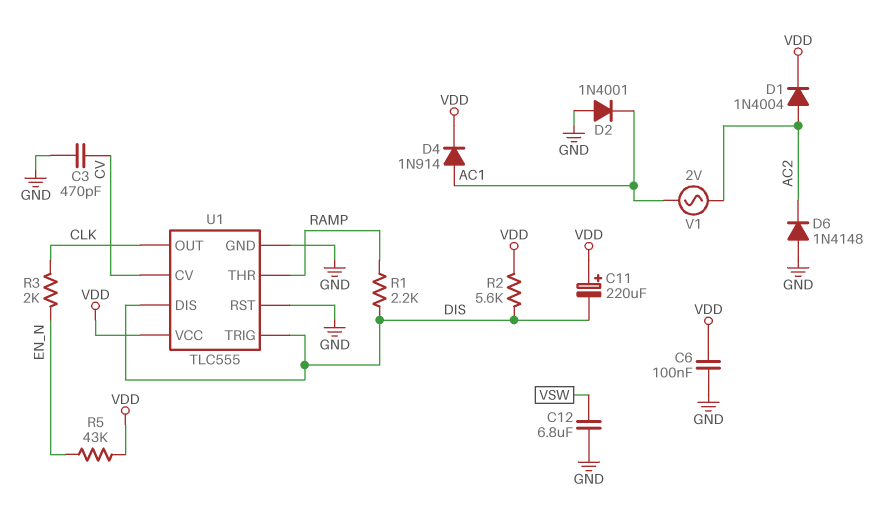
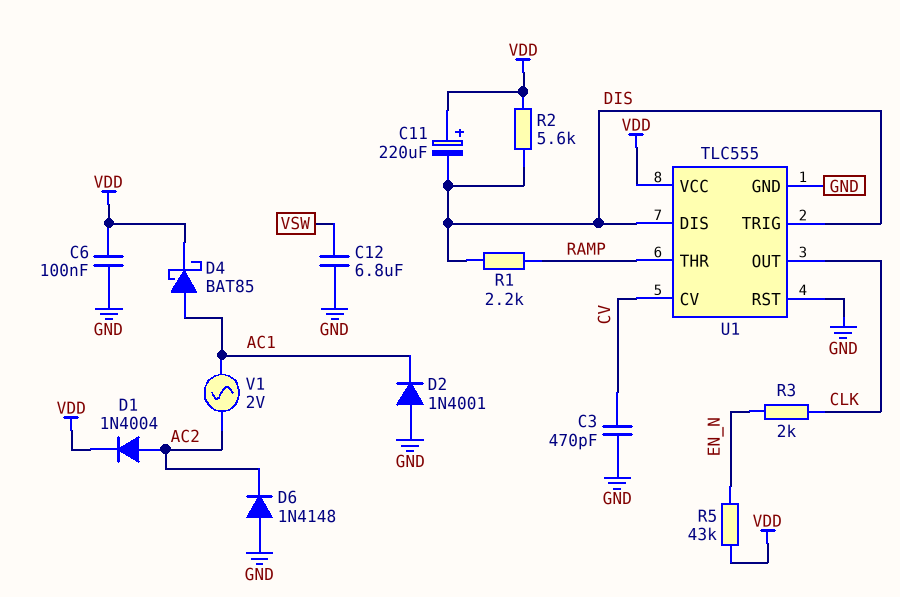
D4: diode 1N914 (A AC1, K VDD) -> schottky BAT85 (A AC1, K VDD)

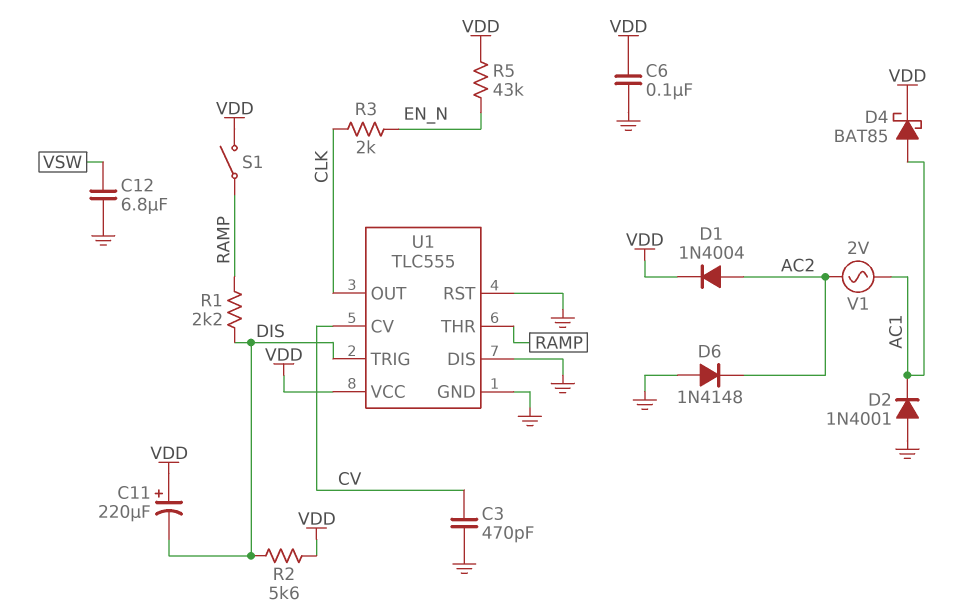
S1: none -> switch (RAMP, VDD)
U1 pin DIS: DIS -> GND

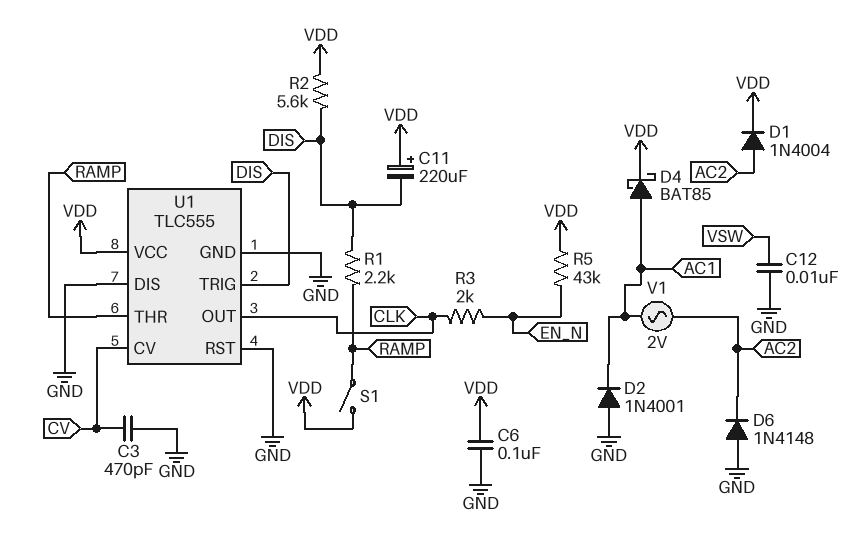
C12: 6.8uF (GND, VSW) -> 10nF (GND, VSW)

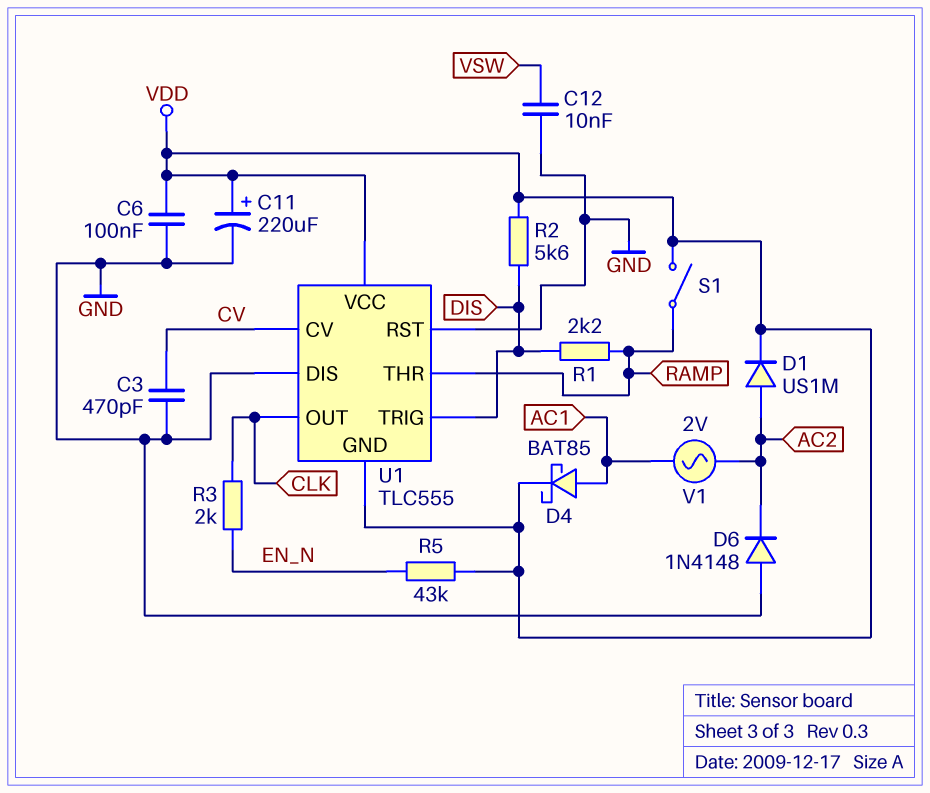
C11: 220uF (plus VDD, minus DIS) -> 220uF (plus VDD, minus GND)
D1: diode 1N4004 (A AC2, K VDD) -> diode US1M (A AC2, K VDD)
D2: diode 1N4001 (A GND, K AC1) -> none
U1 pin GND: GND -> VDD

